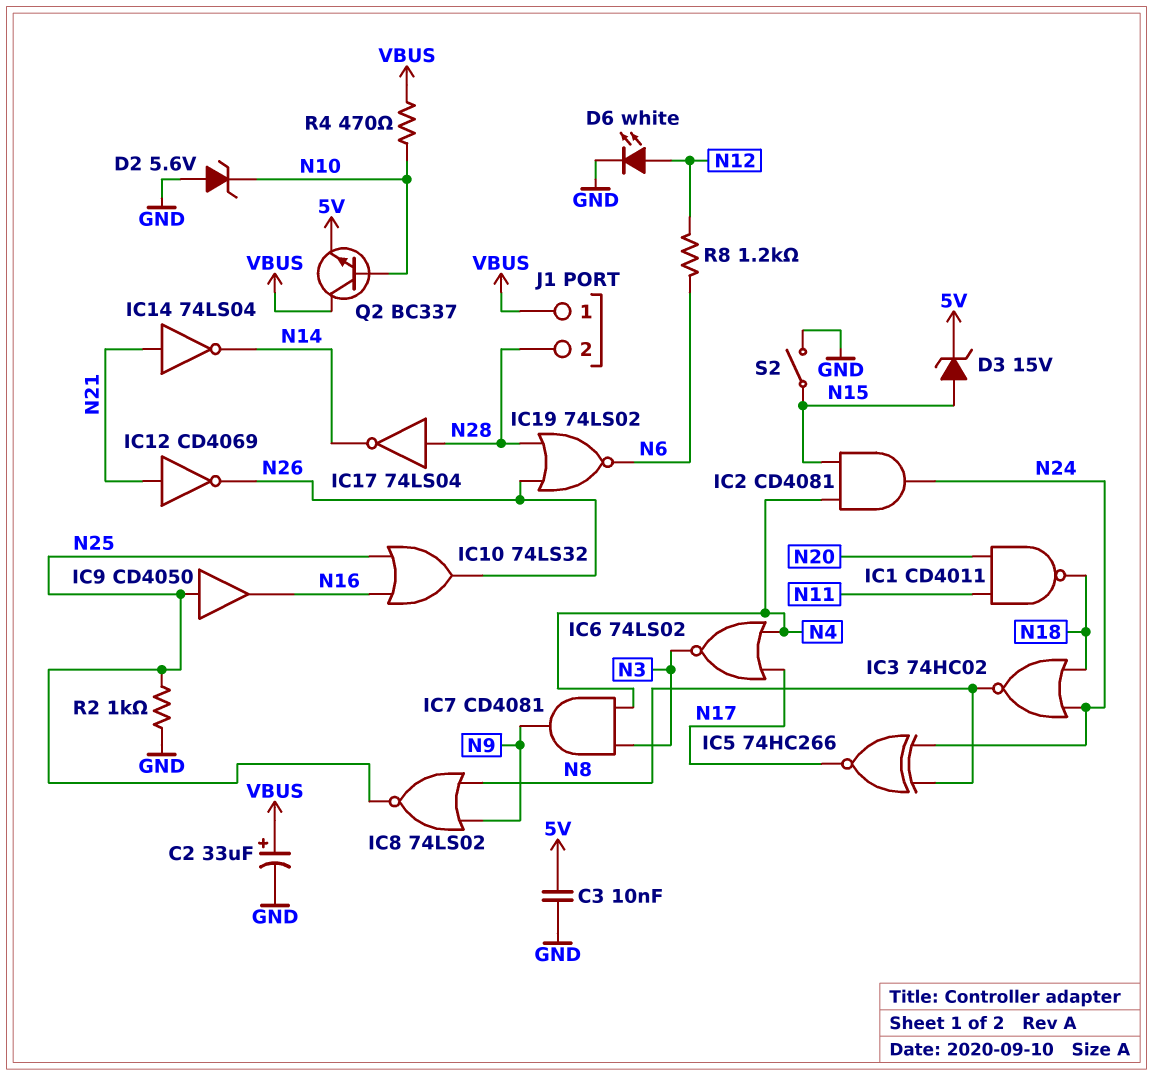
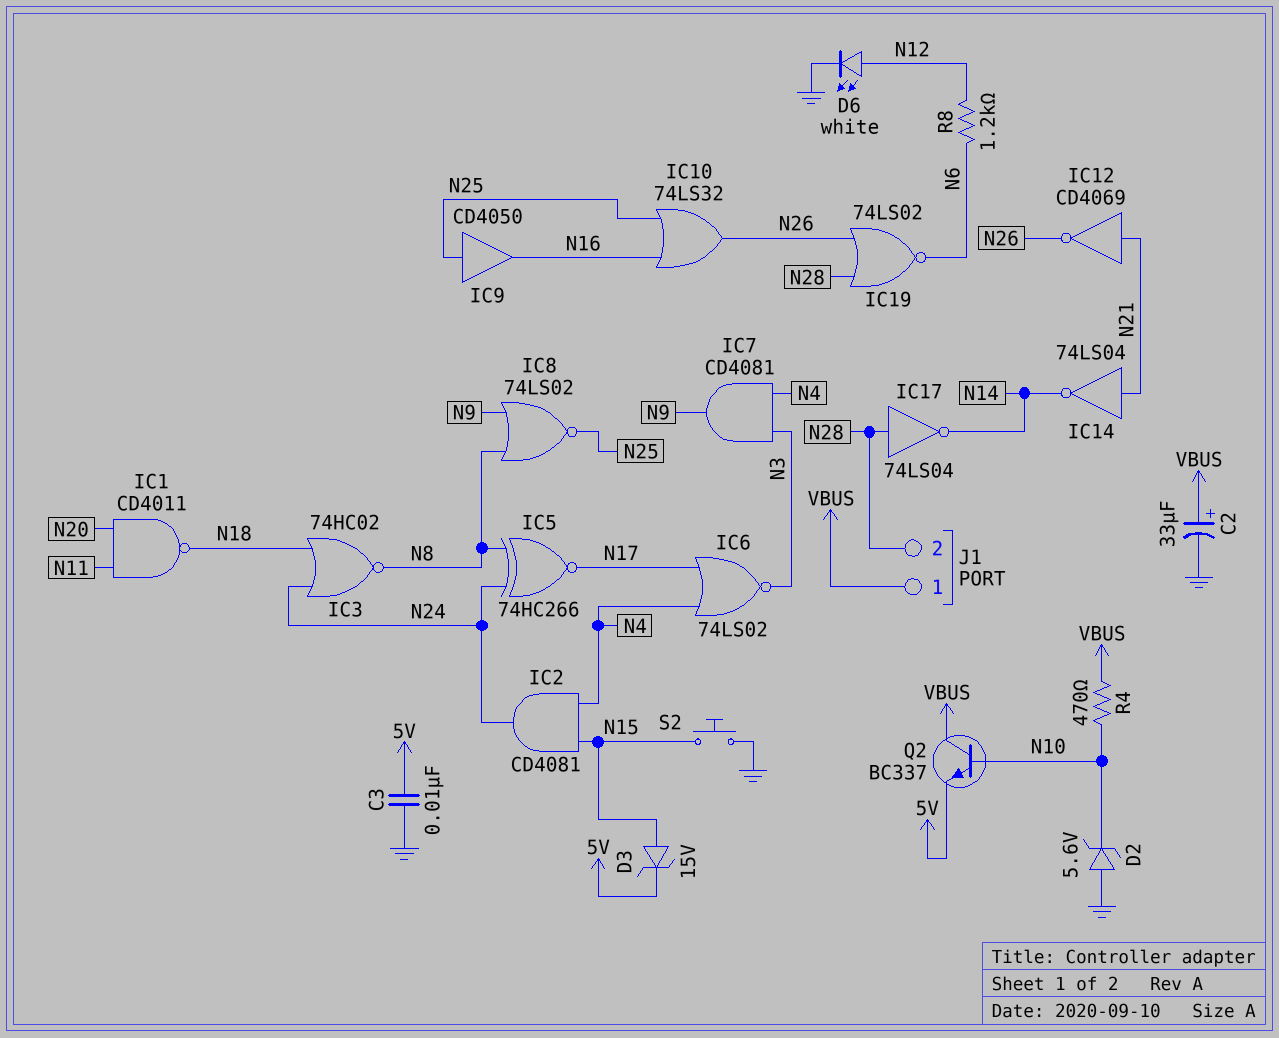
R2: 1k (GND, N25) -> none
S2: switch (GND, N15) -> button (GND, N15)

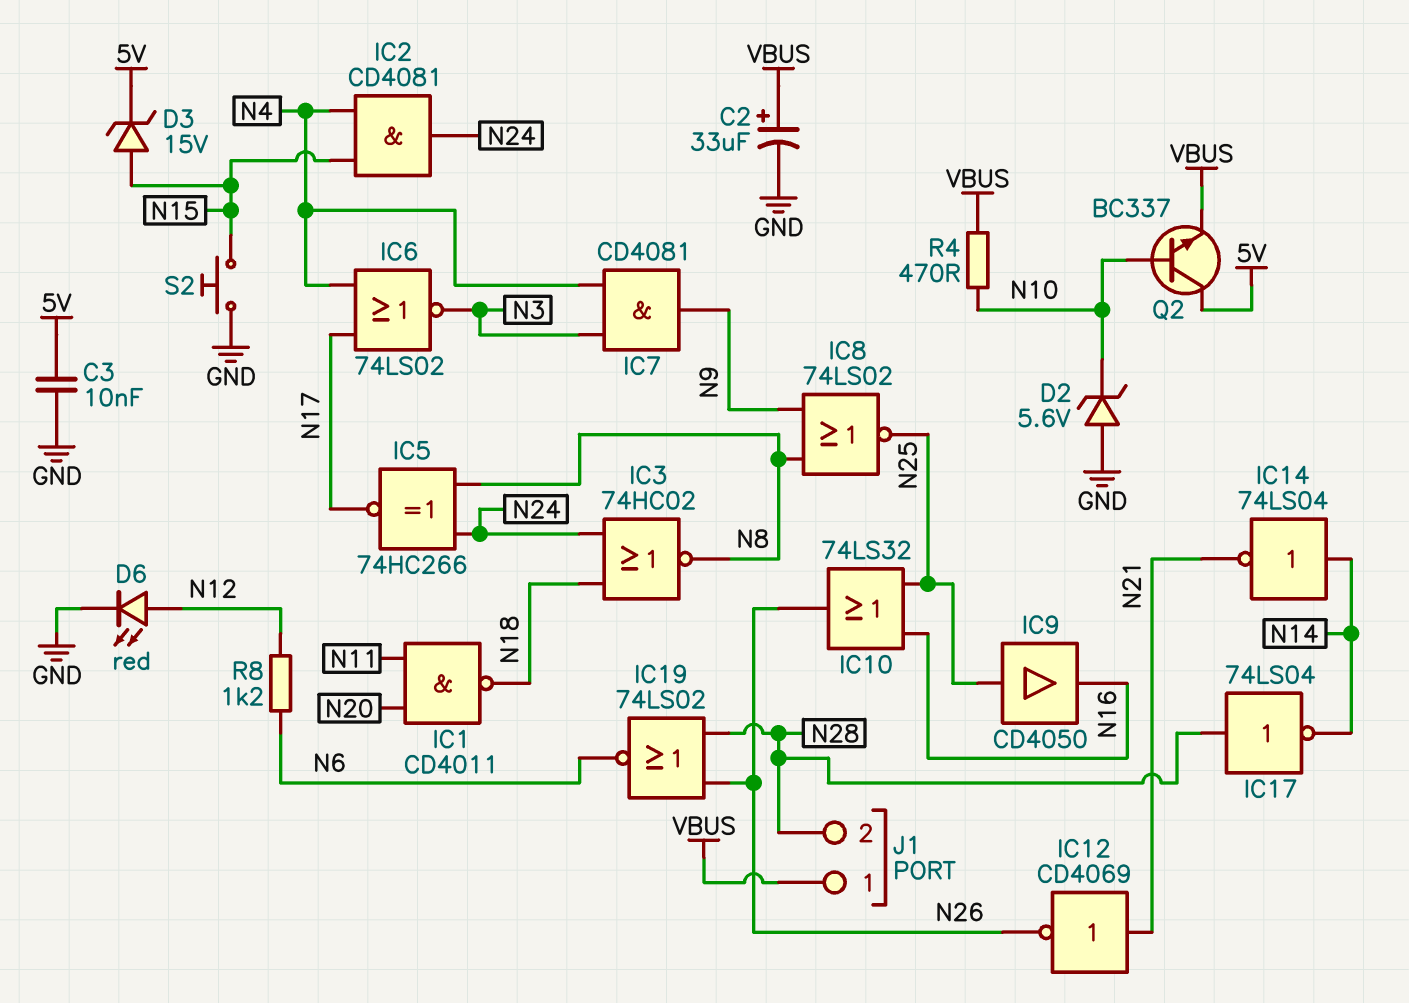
D6: LED white (A N12, K GND) -> LED red (A N12, K GND)
IC14: NOT 74LS04 (in N21, out N14) -> NOT 74LS04 (in N14, out N21)
Q2: NPN BC337 (B N10, C VBUS, E 5V) -> NPN BC337 (B N10, C 5V, E VBUS)

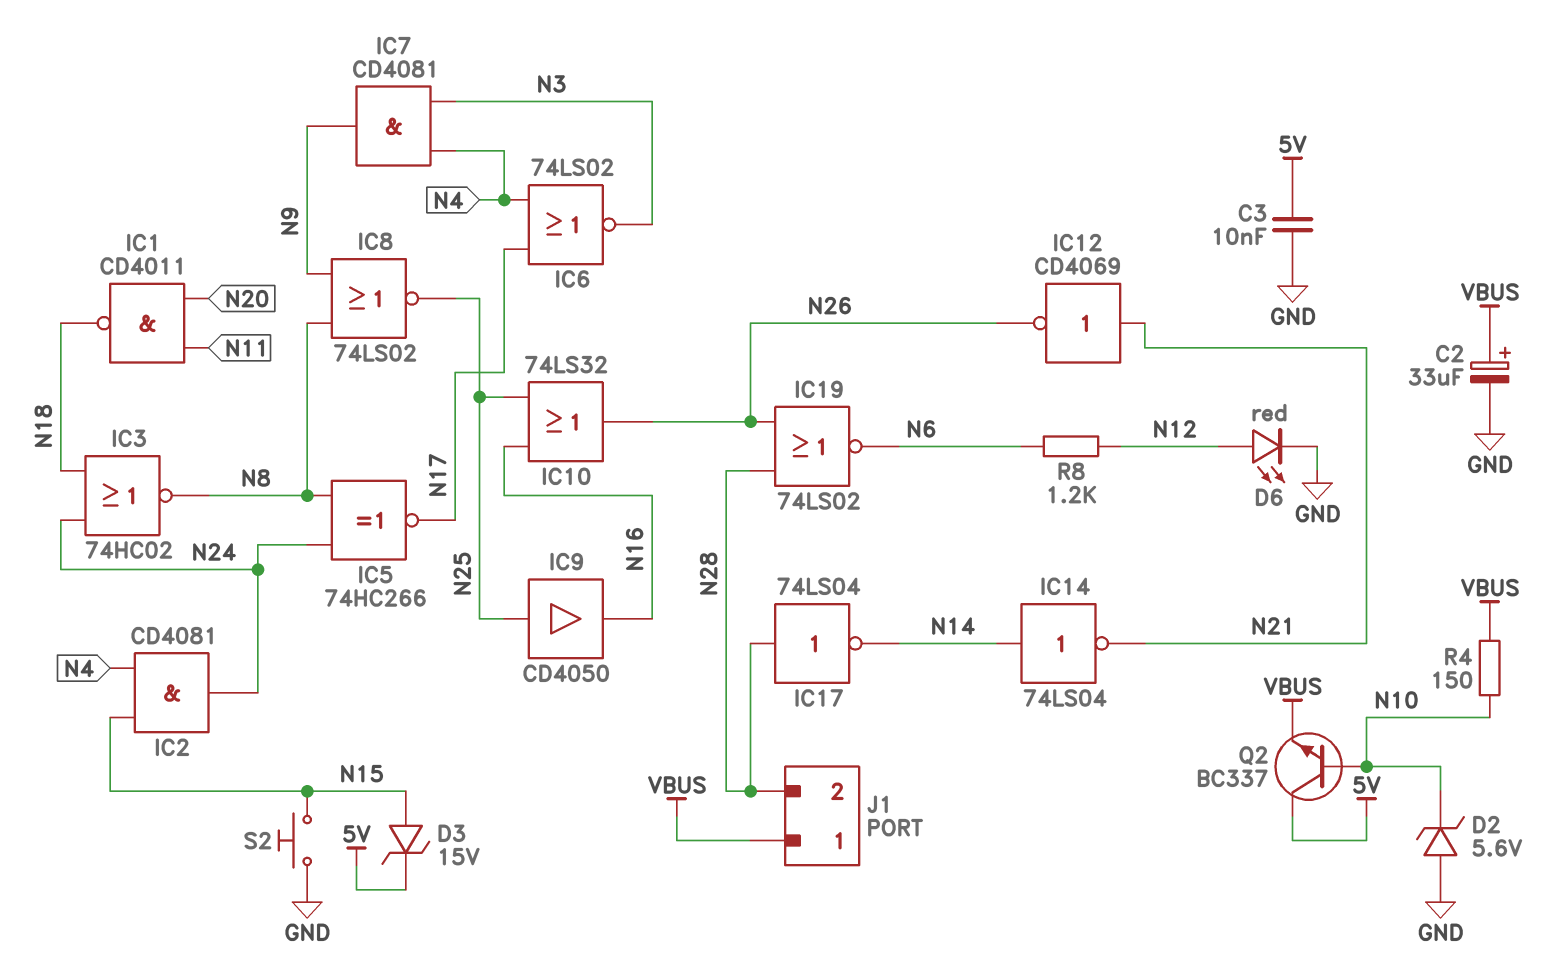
R4: 470 (N10, VBUS) -> 150 (N10, VBUS)

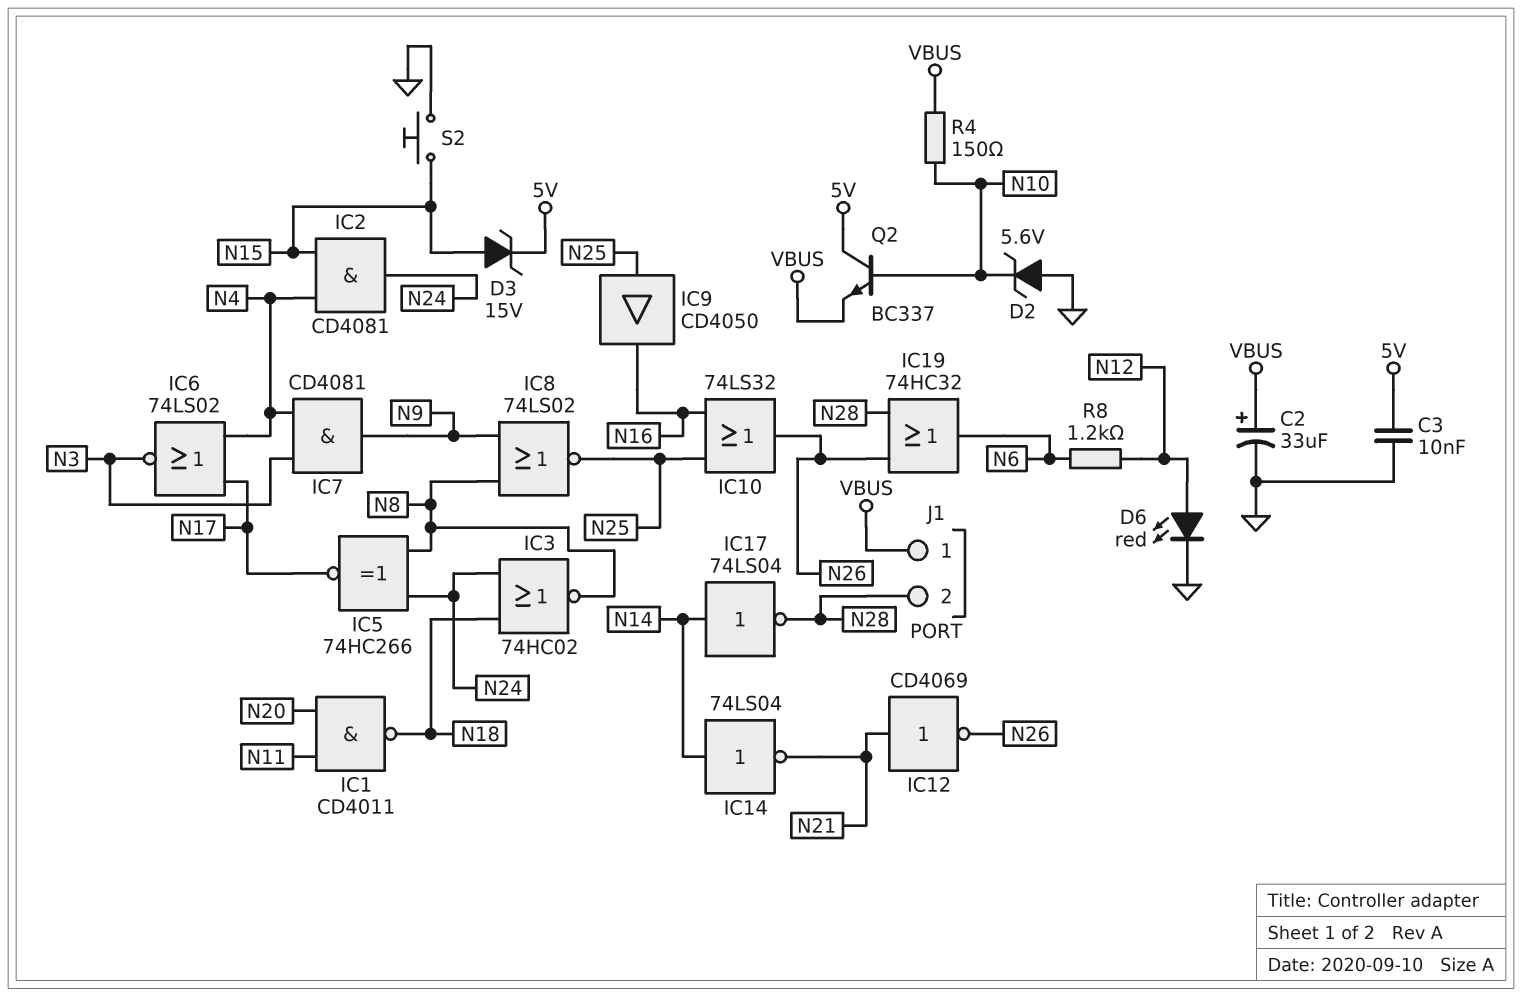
IC17: NOT 74LS04 (in N28, out N14) -> NOT 74LS04 (in N14, out N28)
IC19: NOR 74LS02 (in N26, in N28, out N6) -> OR 74HC32 (in N26, in N28, out N6)

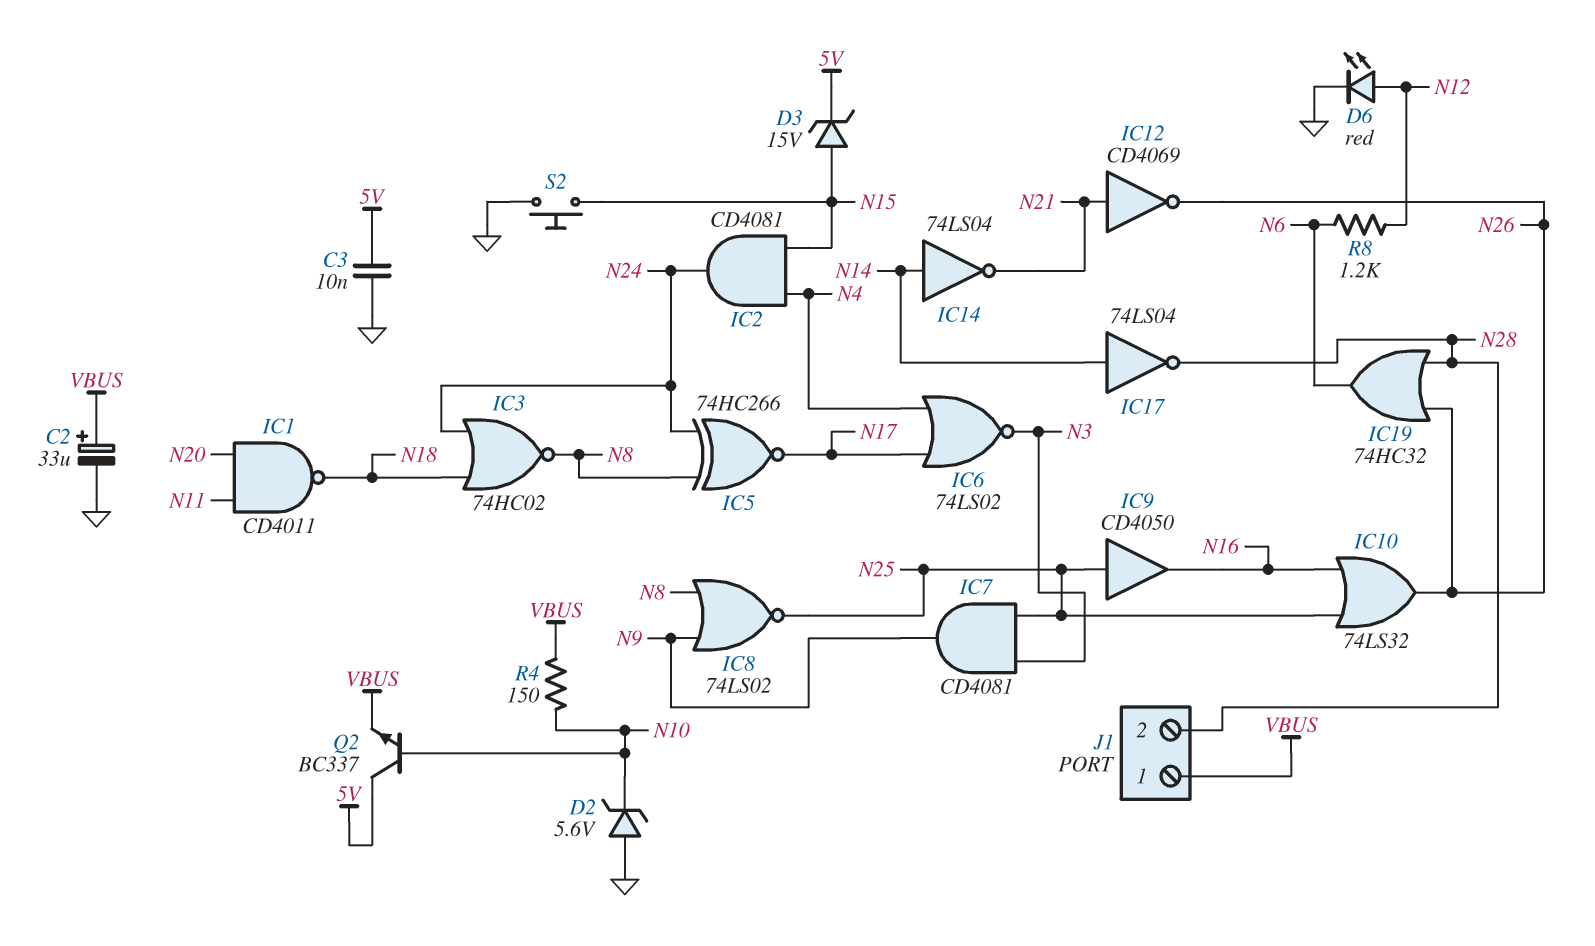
IC7: AND CD4081 (in N3, in N4, out N9) -> AND CD4081 (in N3, in N25, out N9)

